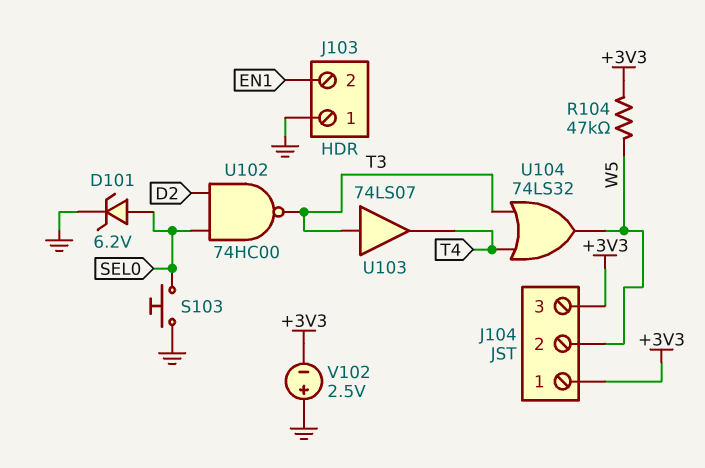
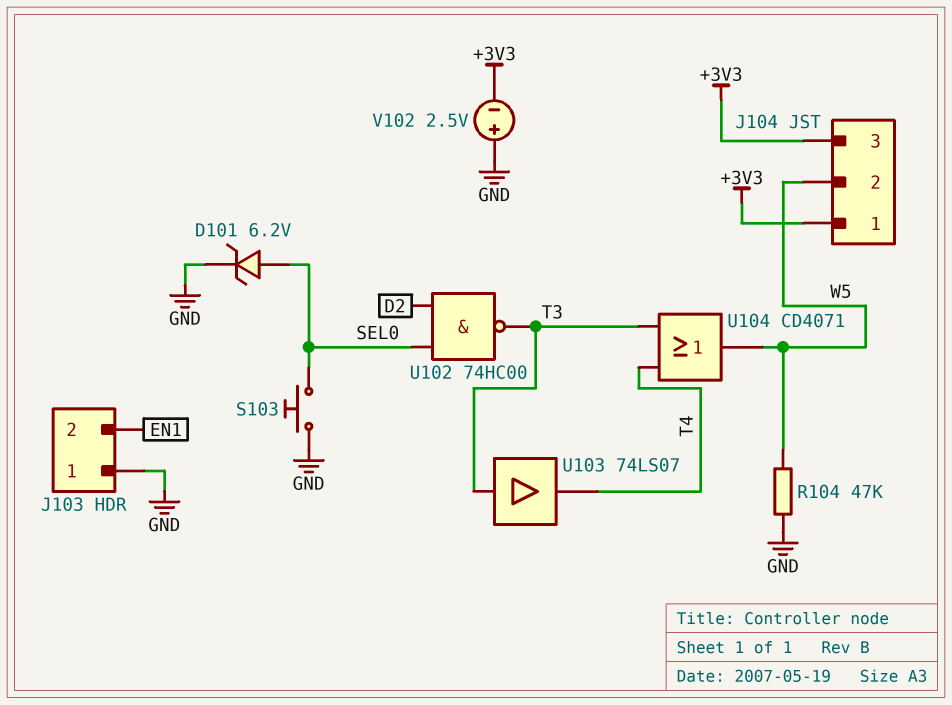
R104: 47k (+3V3, W5) -> 47k (GND, W5)
U104: OR 74LS32 (in T3, in T4, out W5) -> OR CD4071 (in T3, in T4, out W5)

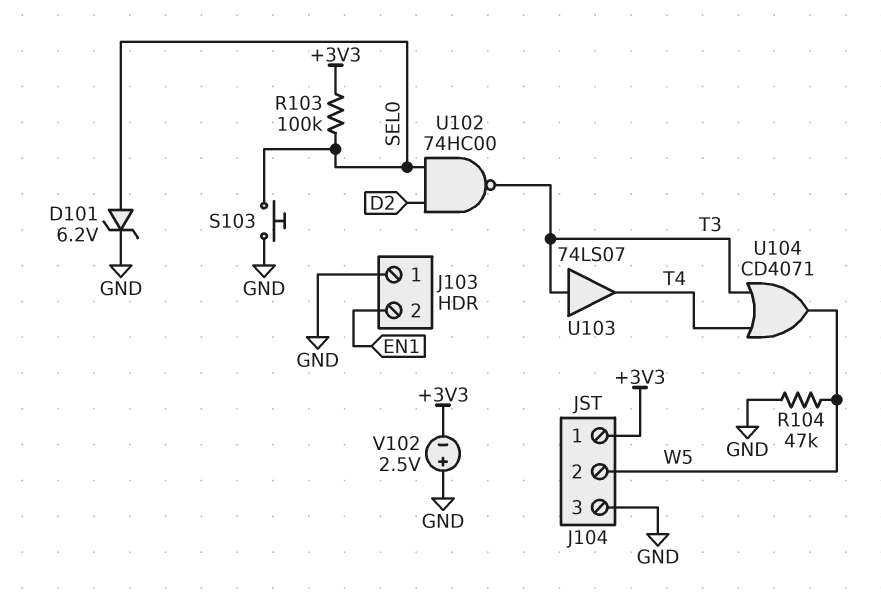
J104 pin 3: +3V3 -> GND
R103: none -> 100k (+3V3, SEL0)

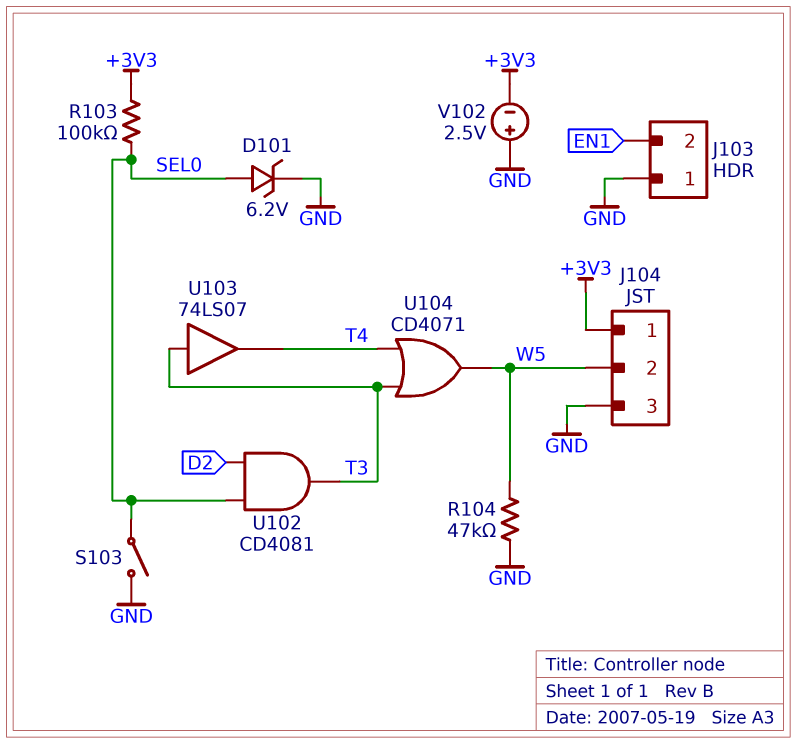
S103: button (GND, SEL0) -> switch (GND, SEL0)
U102: NAND 74HC00 (in D2, in SEL0, out T3) -> AND CD4081 (in D2, in SEL0, out T3)

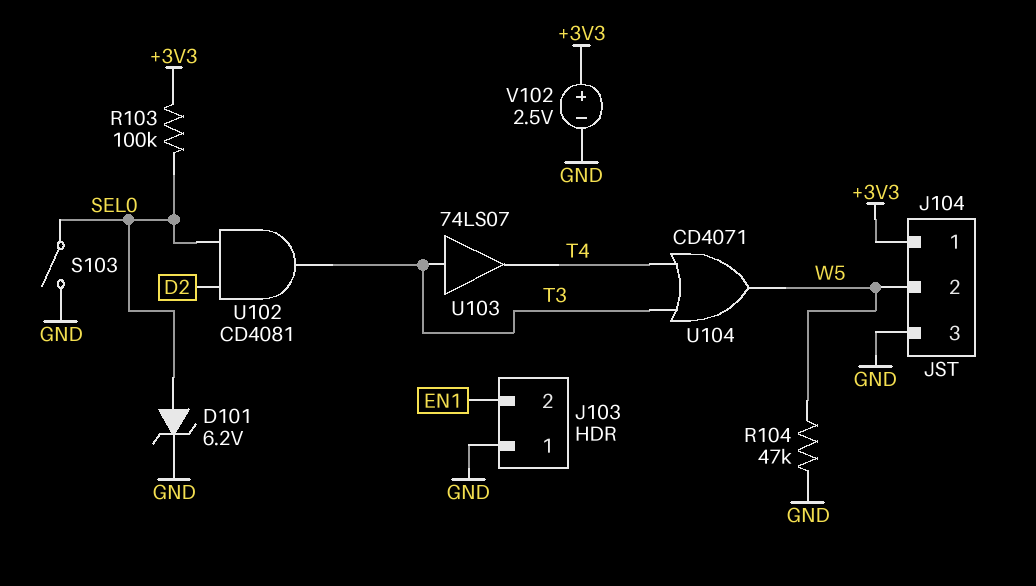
V102: 2.5V (plus GND, minus +3V3) -> 2.5V (plus +3V3, minus GND)

